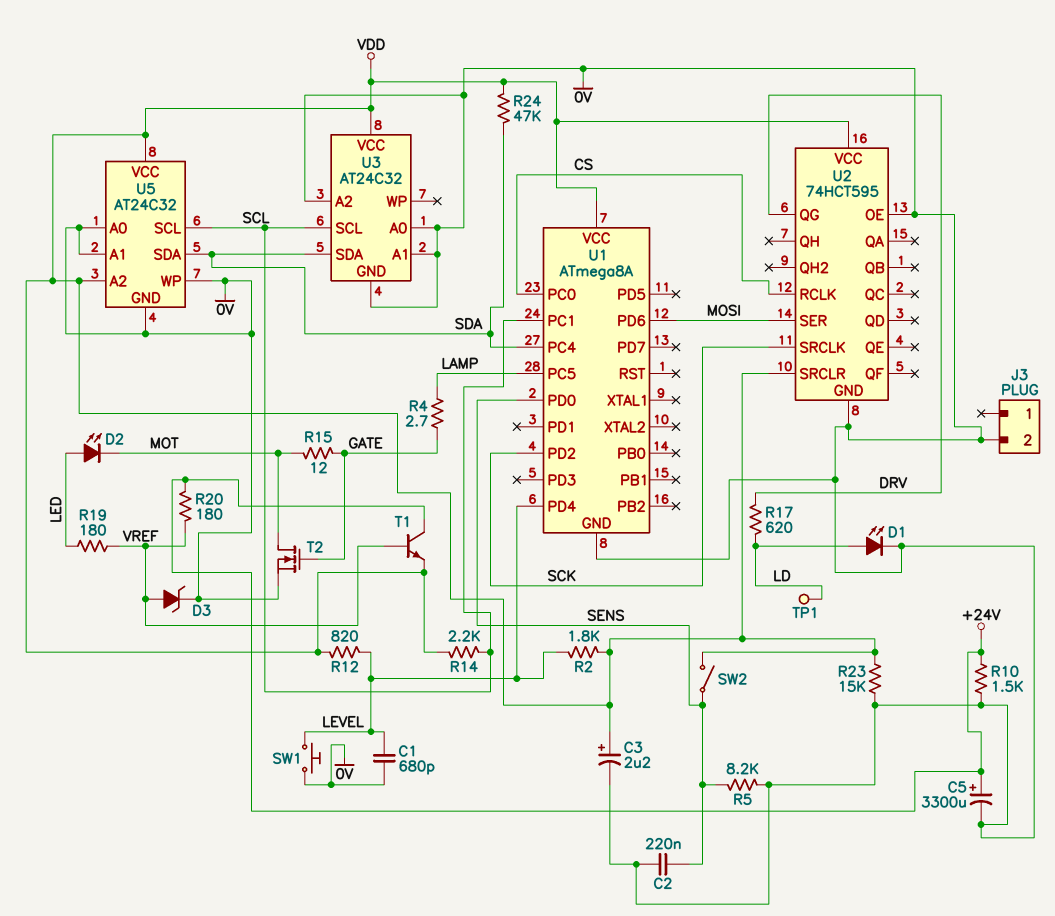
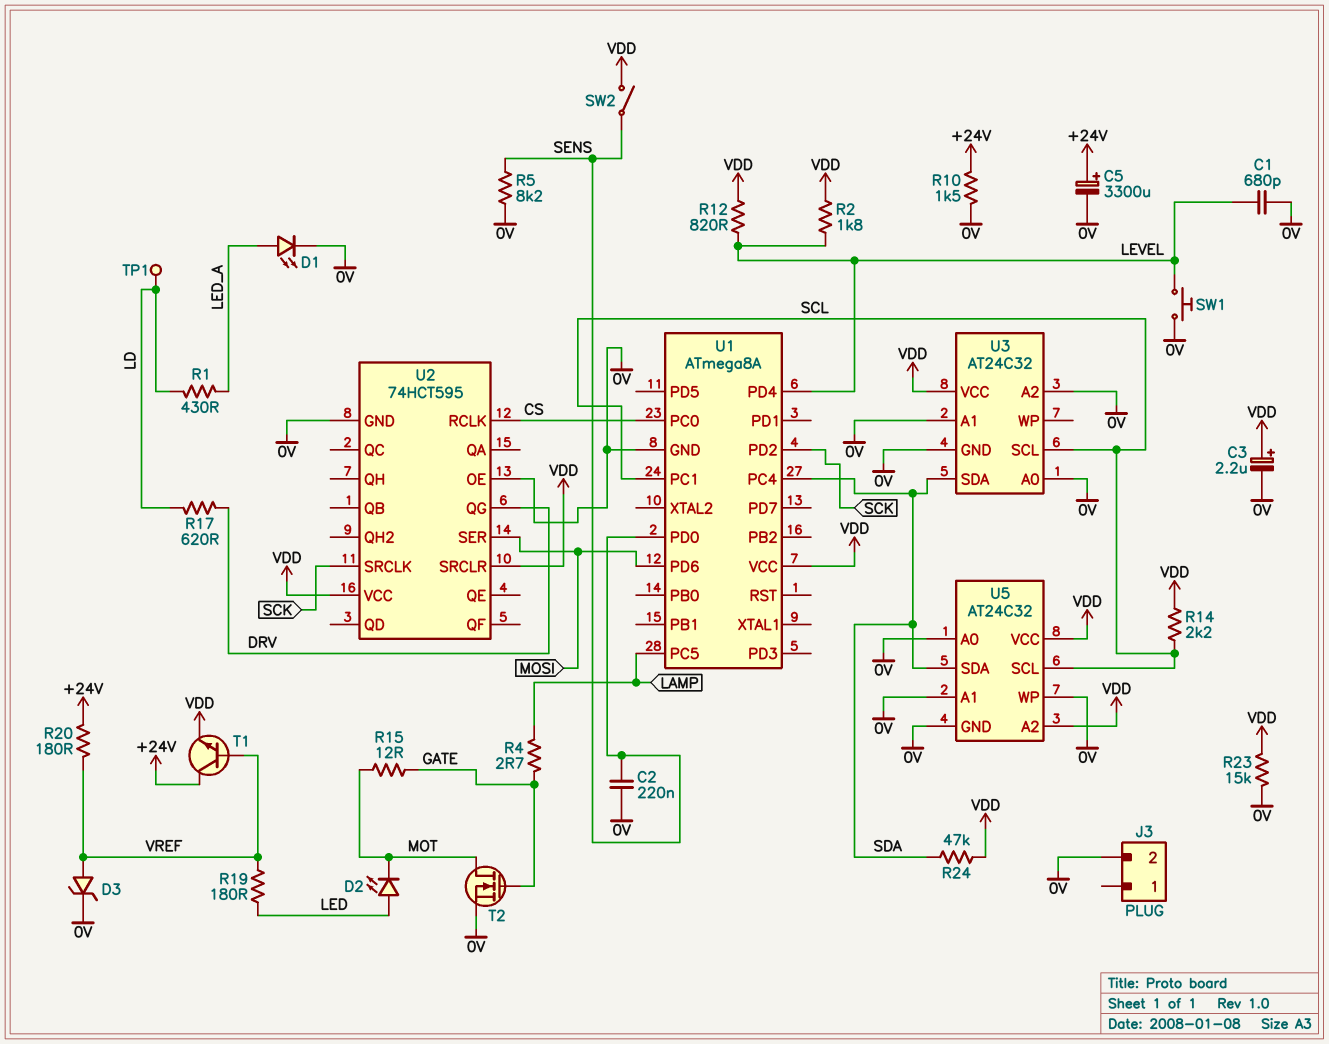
D1: LED (A LD, K 0V) -> LED (A LED_A, K 0V)
R1: none -> 430 (LD, LED_A)

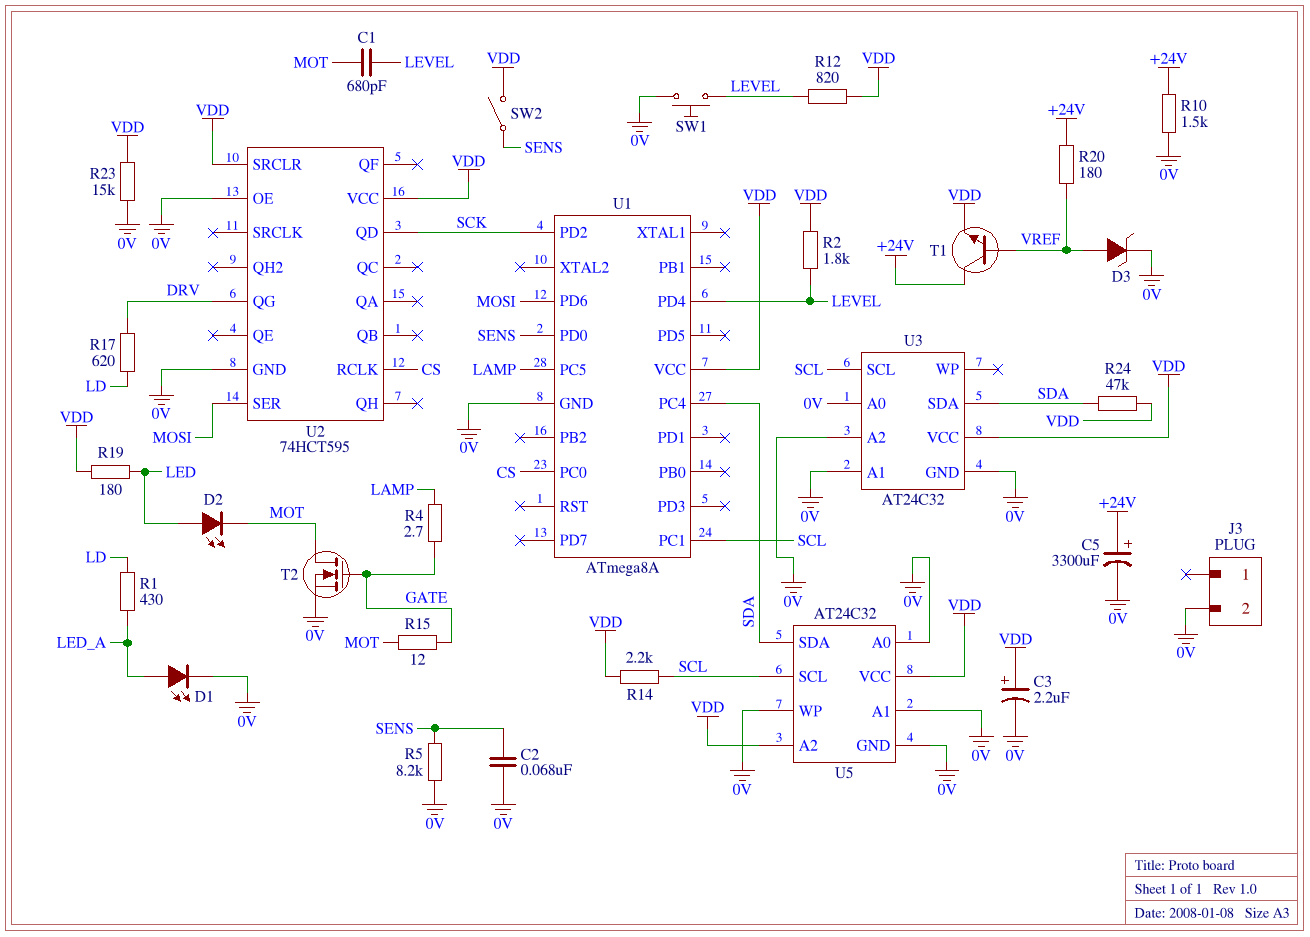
C1: 680pF (0V, LEVEL) -> 680pF (LEVEL, MOT)
C2: 220nF (0V, SENS) -> 68nF (0V, SENS)
R19: 180 (LED, VREF) -> 180 (LED, VDD)
TP1: test point (LD) -> none
U2 pin QD: none -> SCK
U2 pin SRCLK: SCK -> none

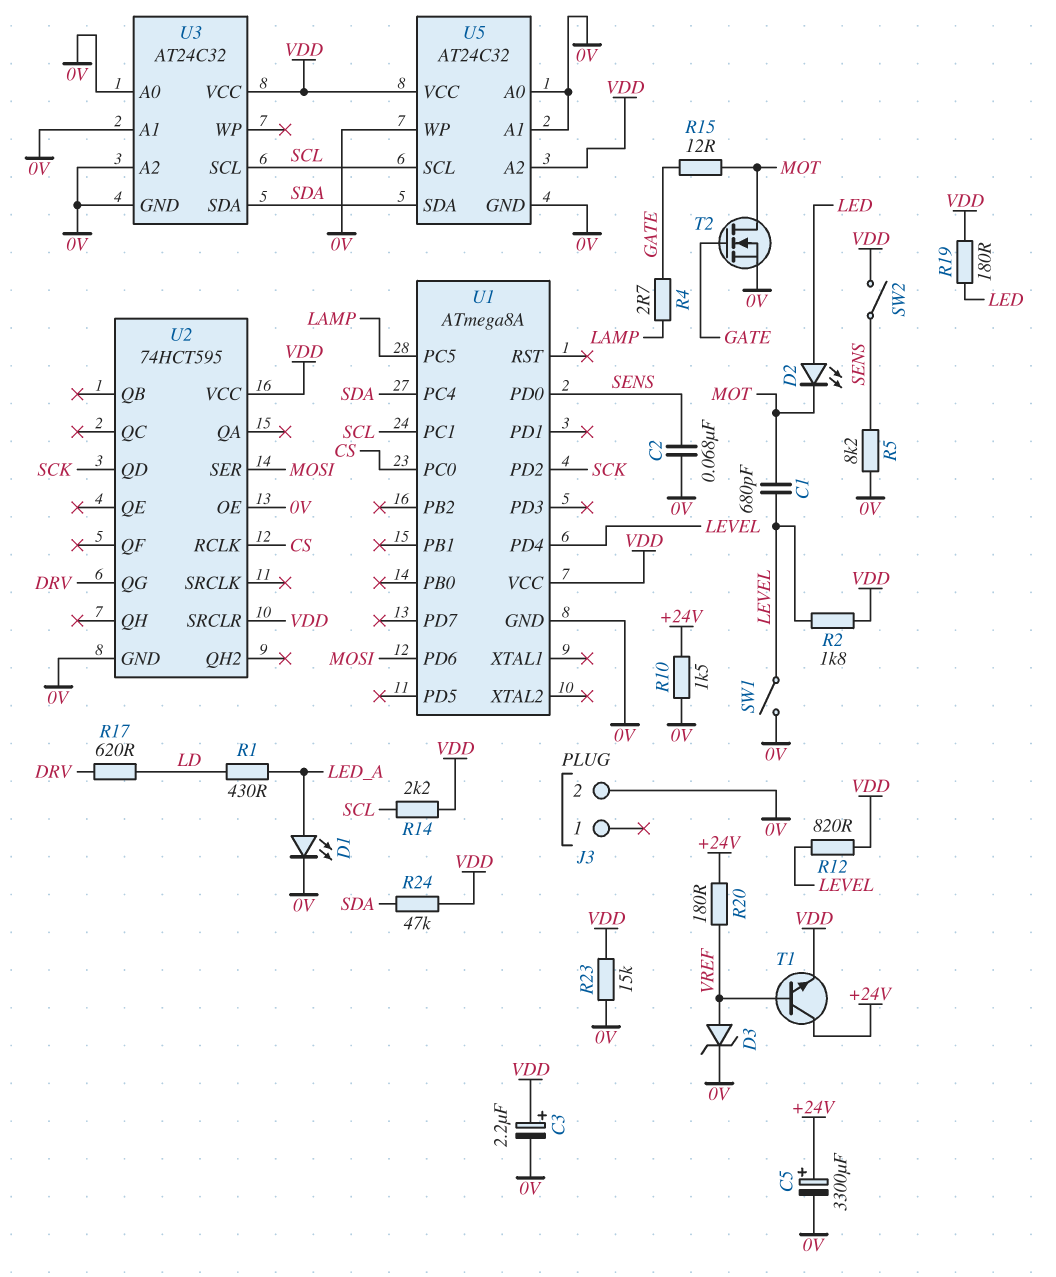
SW1: button (0V, LEVEL) -> switch (0V, LEVEL)

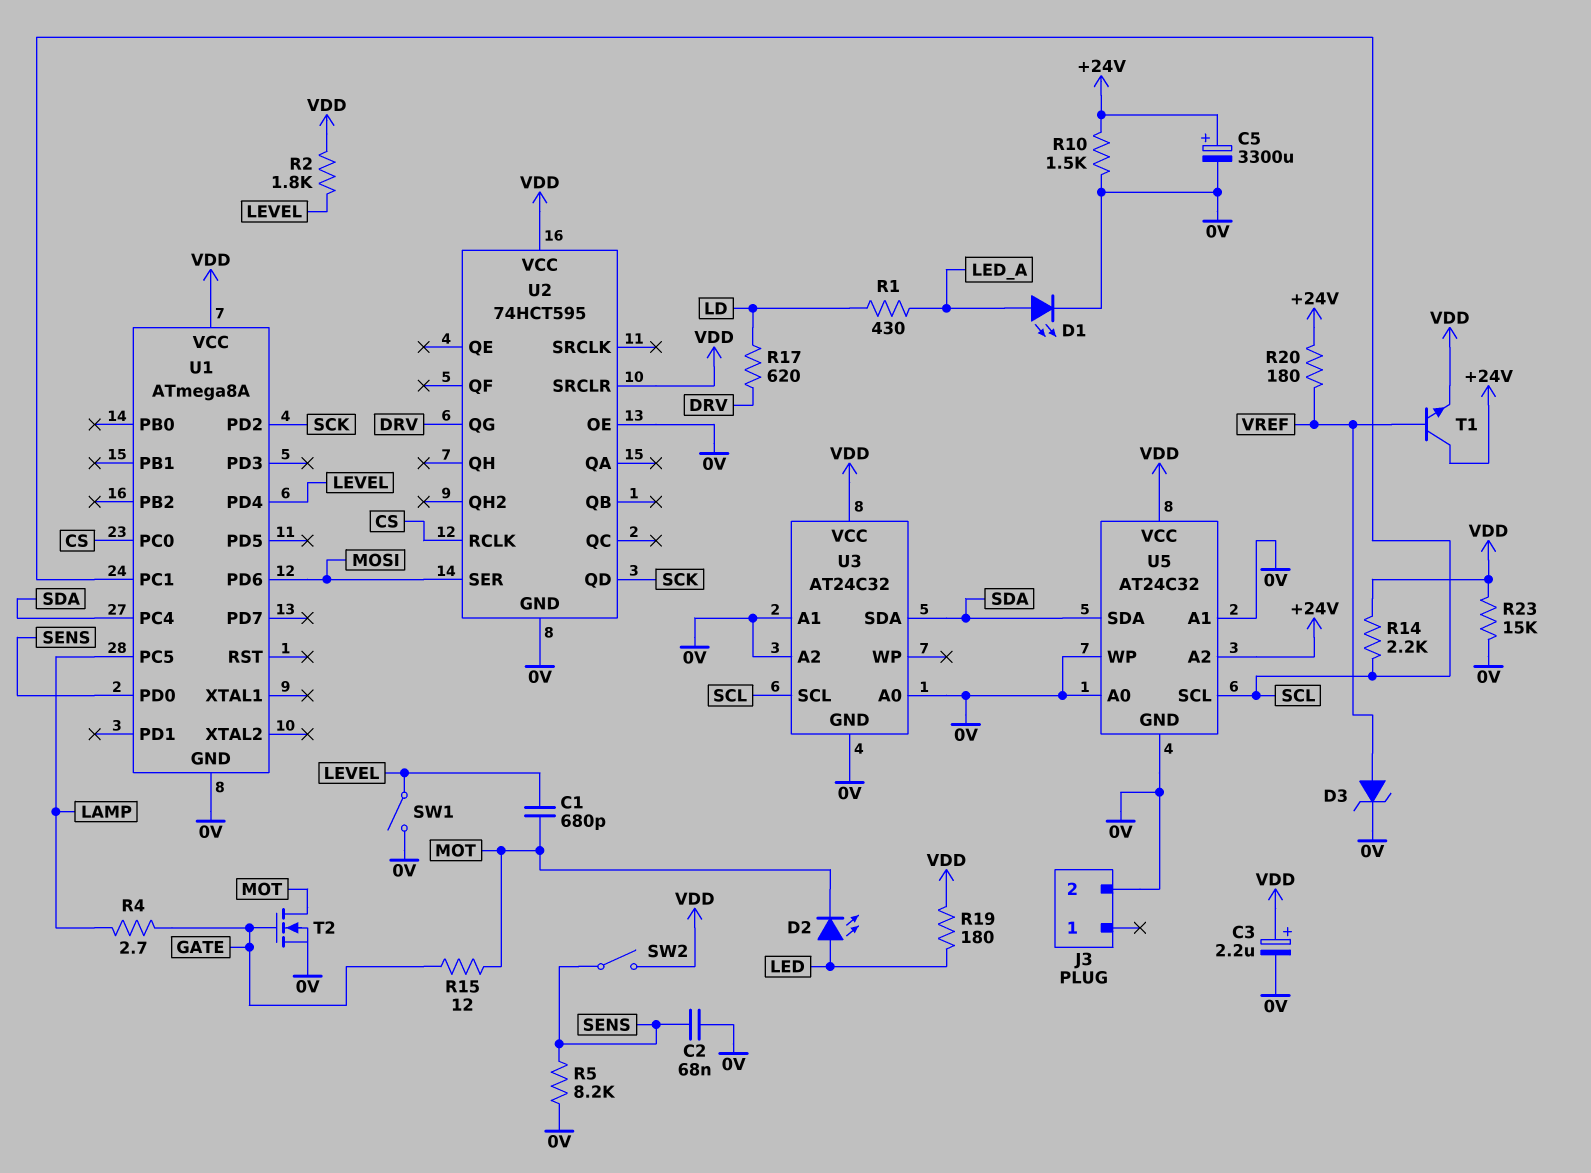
R12: 820 (LEVEL, VDD) -> none
R24: 47k (SDA, VDD) -> none
U5 pin A2: VDD -> +24V

